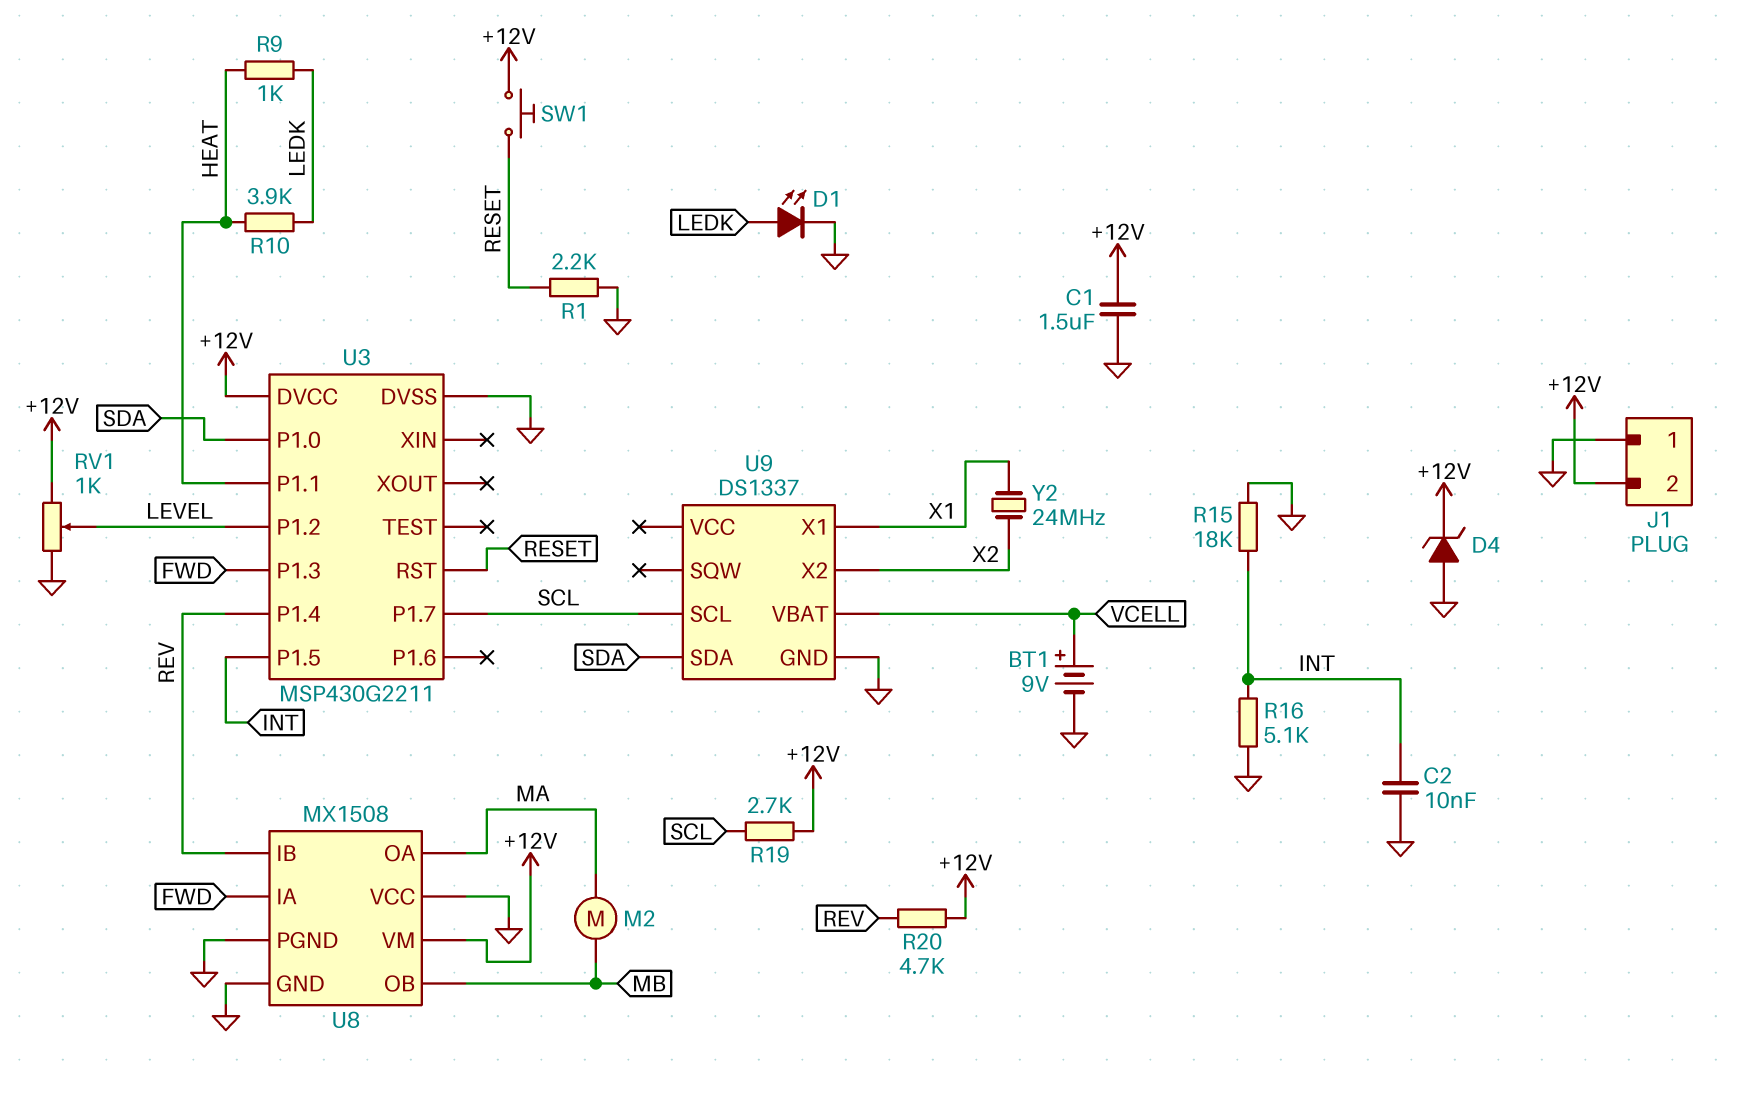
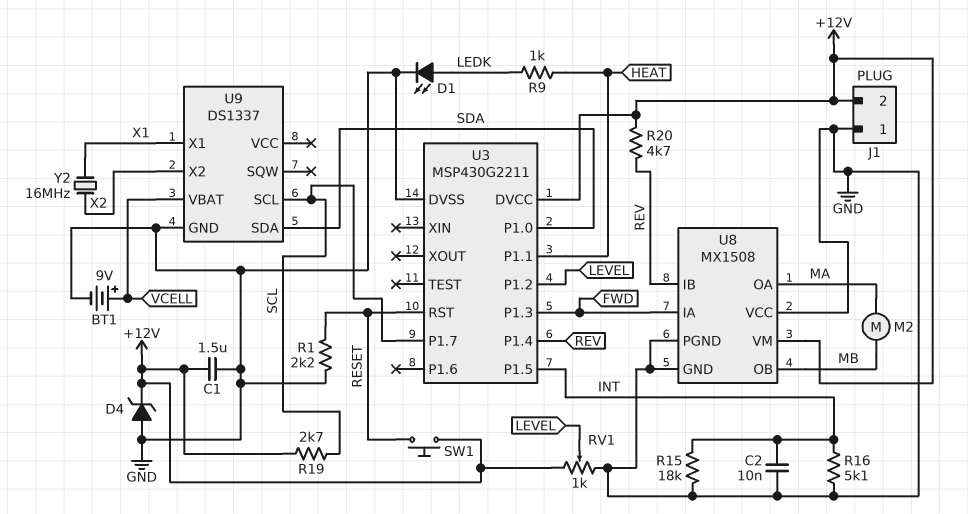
R10: 3.9k (HEAT, LEDK) -> none
Y2: 24MHz (X1, X2) -> 16MHz (X1, X2)

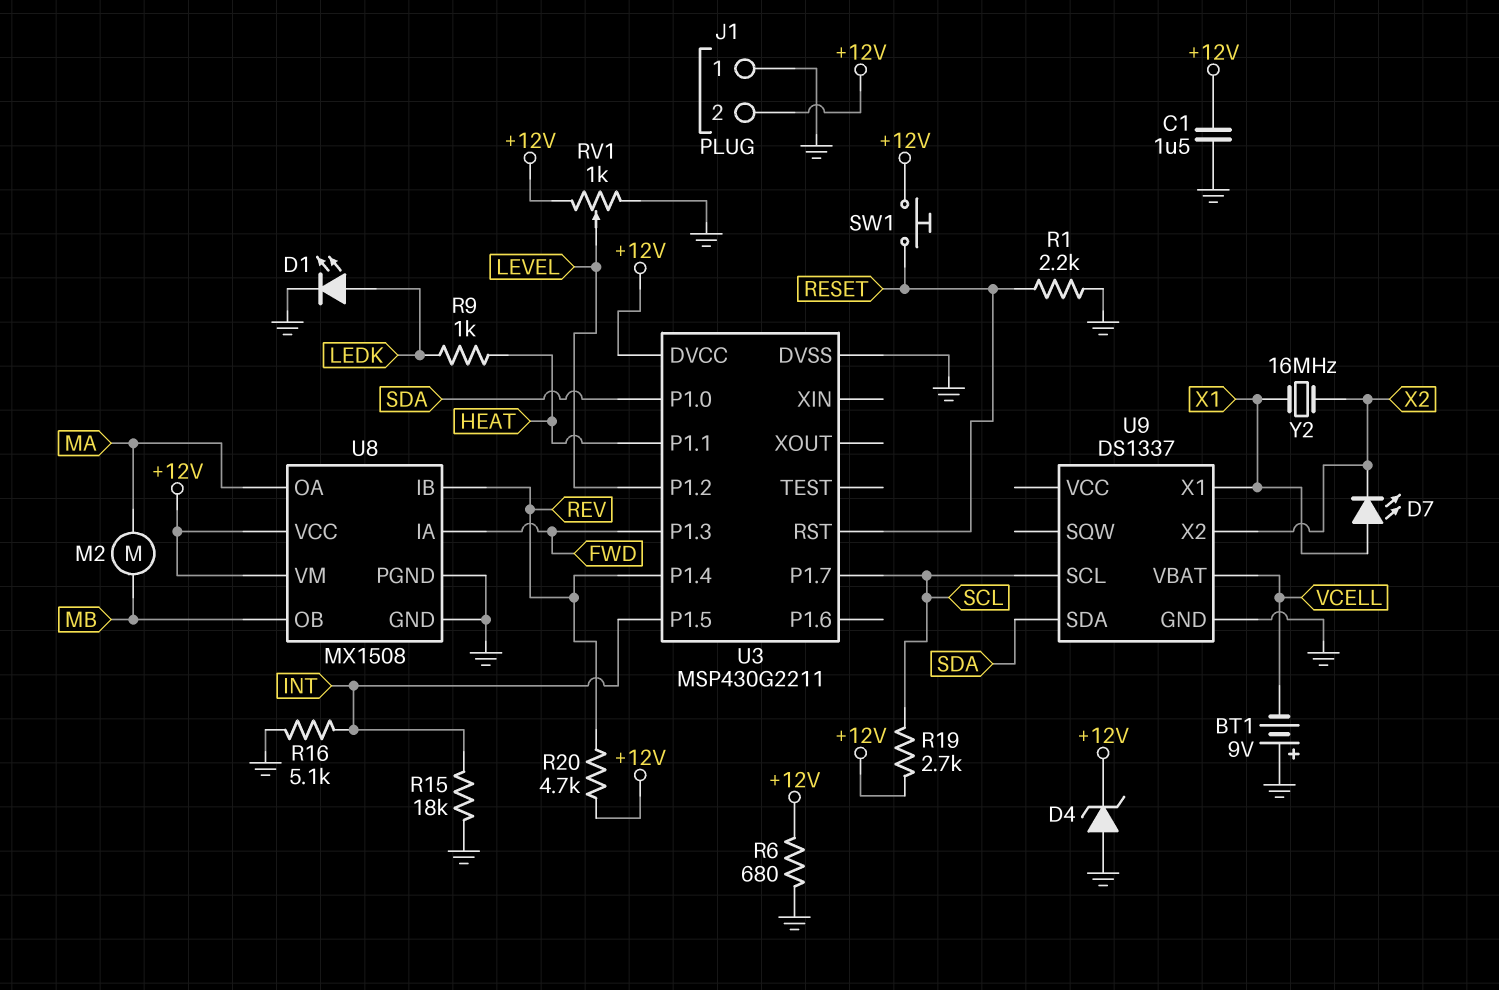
BT1: 9V (plus VCELL, minus GND) -> 9V (plus GND, minus VCELL)
C2: 10nF (GND, INT) -> none
D7: none -> LED (A X1, K X2)
R6: none -> 680 (+12V, GND)
U8 pin VCC: GND -> +12V

